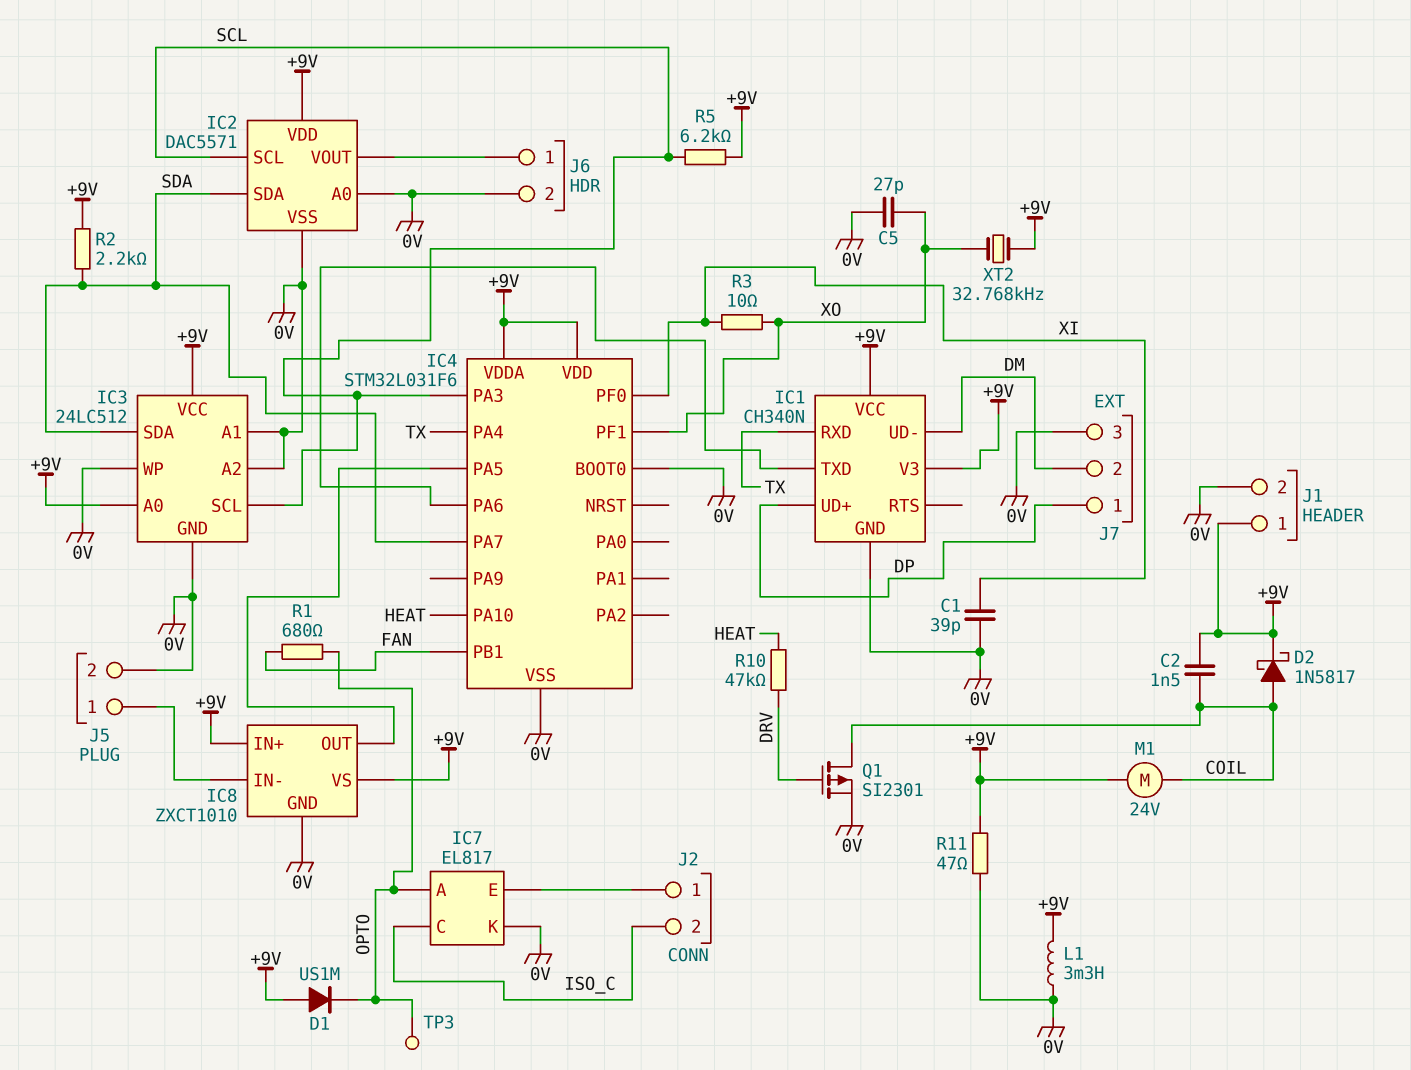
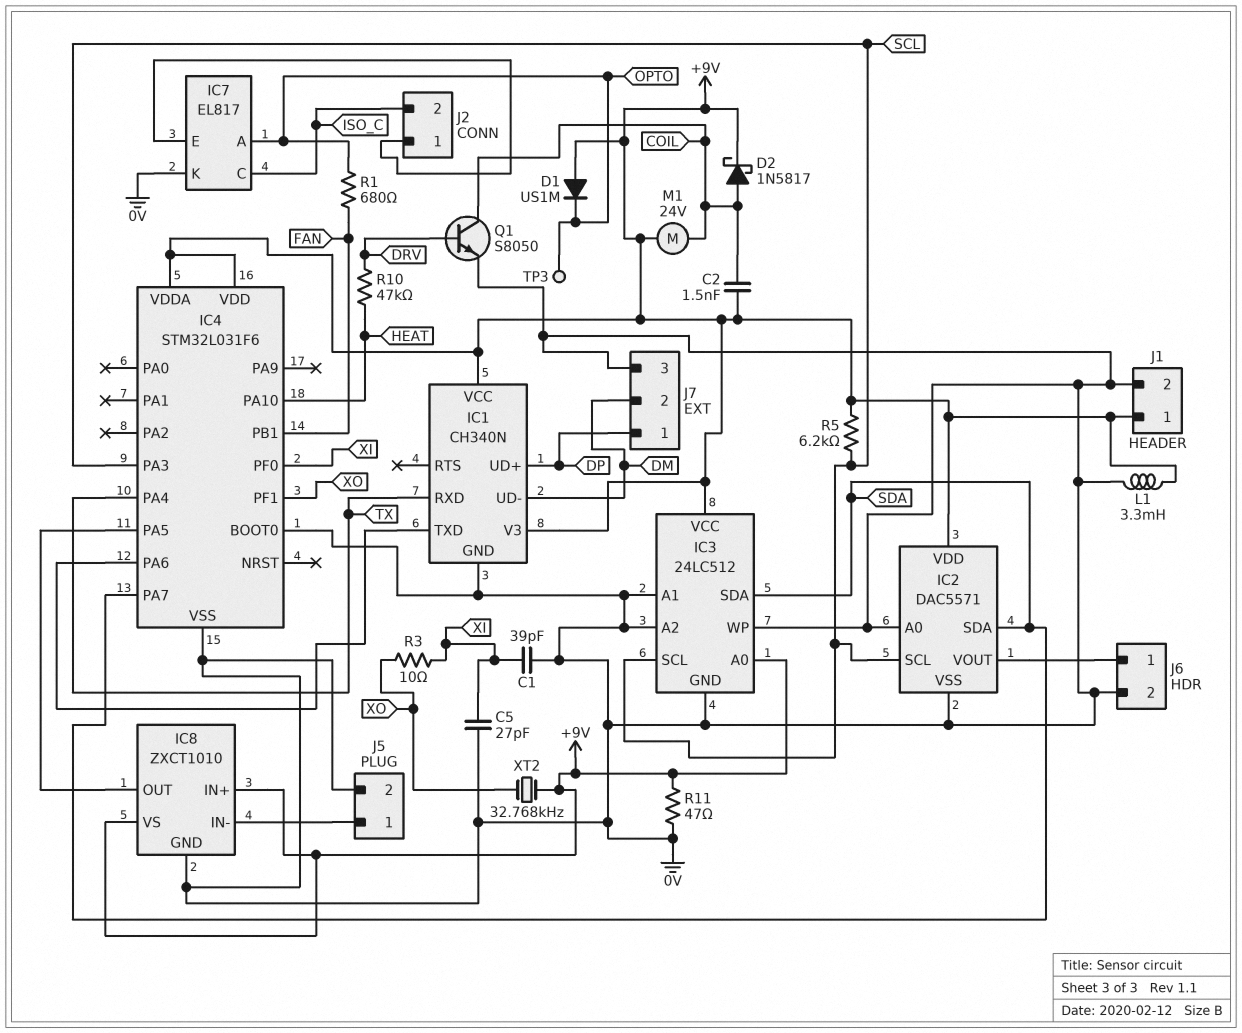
C5: 27pF (0V, XO) -> 27pF (0V, XI)
Q1: PMOS SI2301 (G DRV, D COIL, S 0V) -> NPN S8050 (B DRV, C COIL, E 0V)
R2: 2.2k (+9V, SDA) -> none

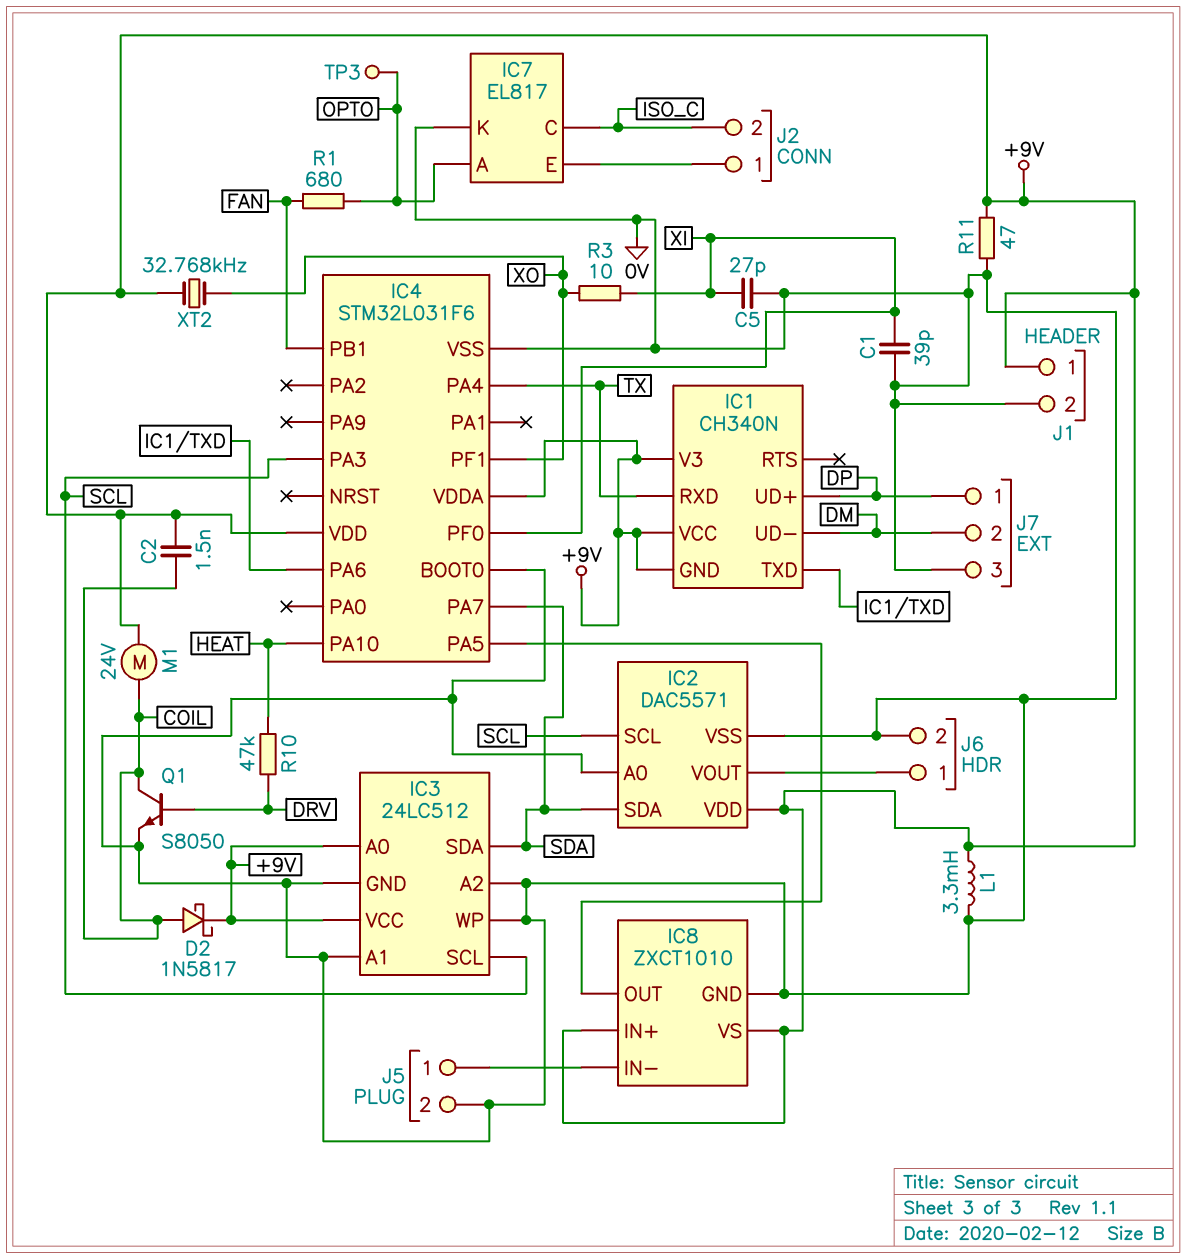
D1: diode US1M (A +9V, K OPTO) -> none
IC1 pin GND: 0V -> +9V
R5: 6.2k (+9V, SCL) -> none

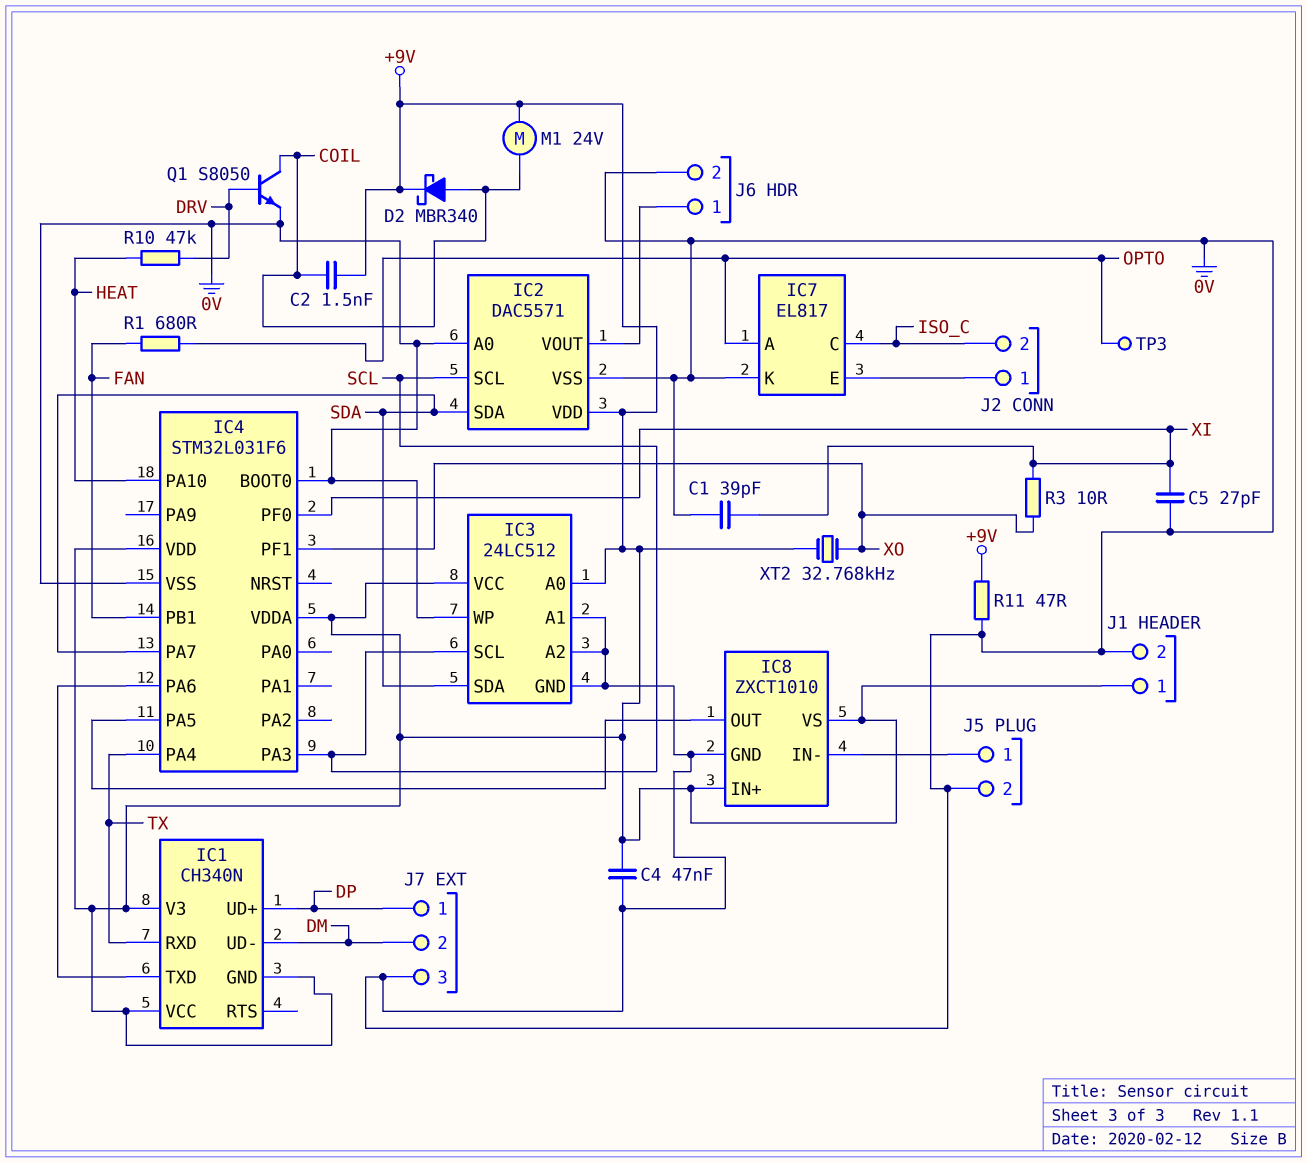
C4: none -> 47nF (+9V, 0V)
D2: schottky 1N5817 (A COIL, K +9V) -> schottky MBR340 (A COIL, K +9V)
L1: 3.3mH (+9V, 0V) -> none

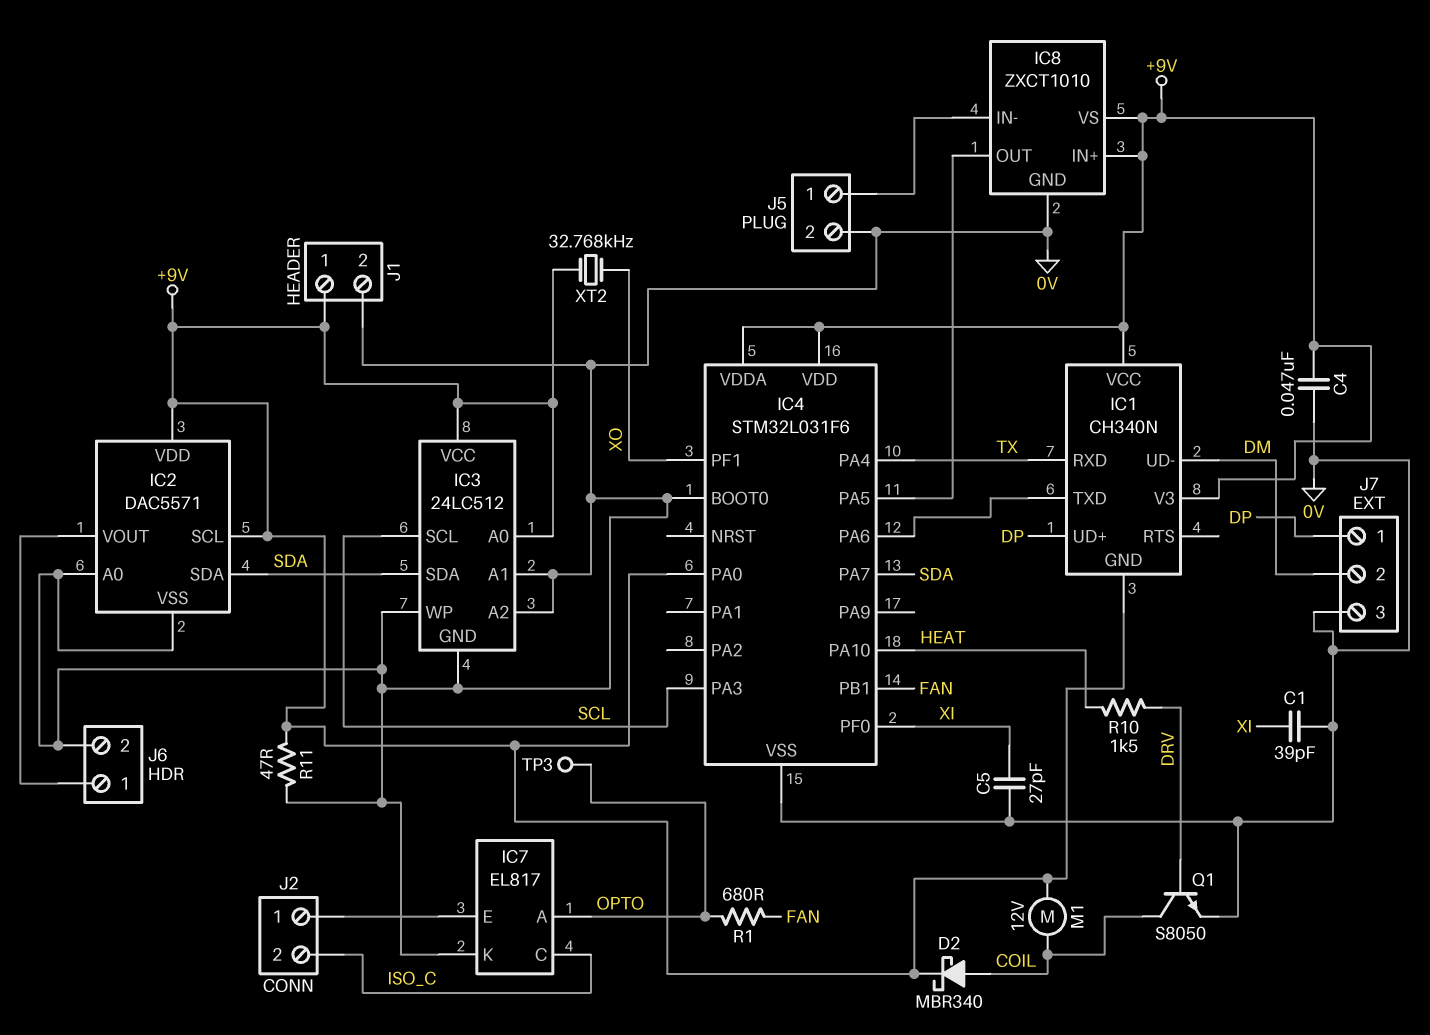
C2: 1.5nF (+9V, COIL) -> none
IC2 pin SCL: SCL -> +9V
IC4 pin PA0: none -> +9V
M1: motor 24V (+9V, COIL) -> motor 12V (+9V, COIL)
R3: 10 (XI, XO) -> none
R10: 47k (DRV, HEAT) -> 1.5k (DRV, HEAT)

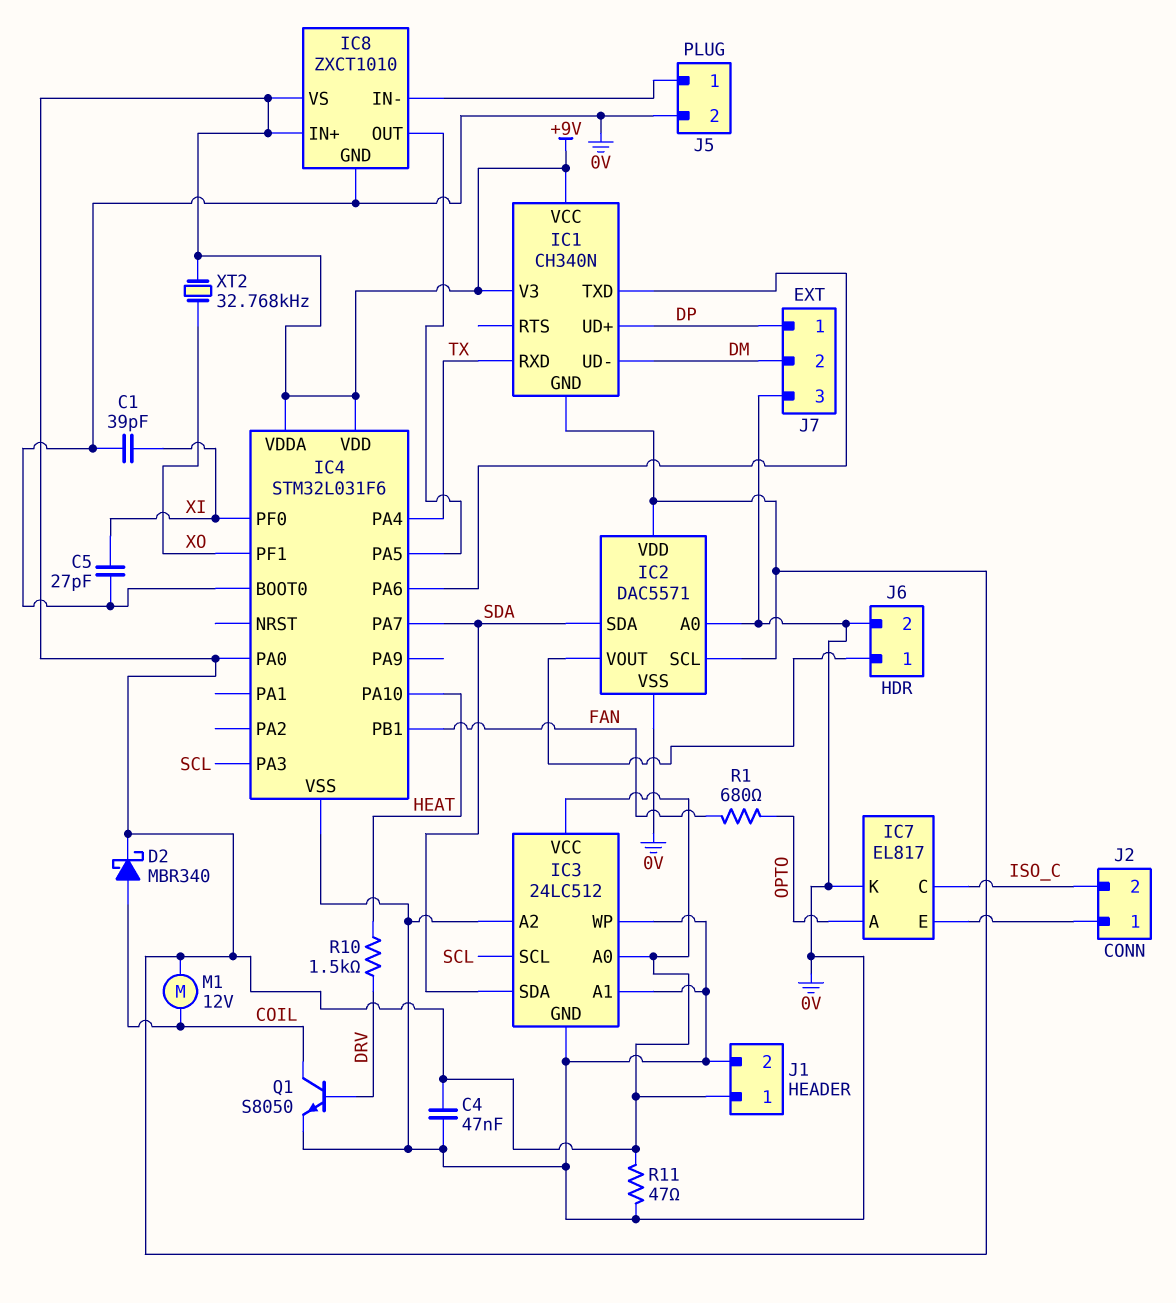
TP3: test point (OPTO) -> none

